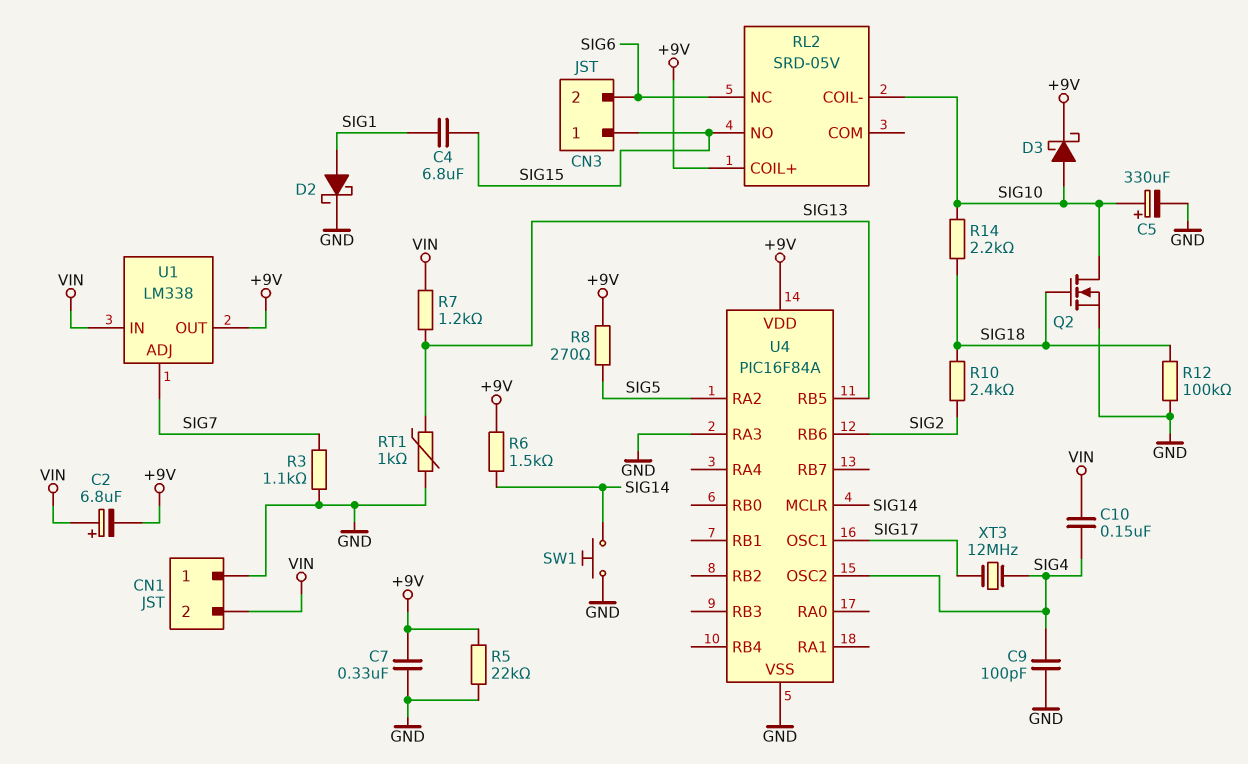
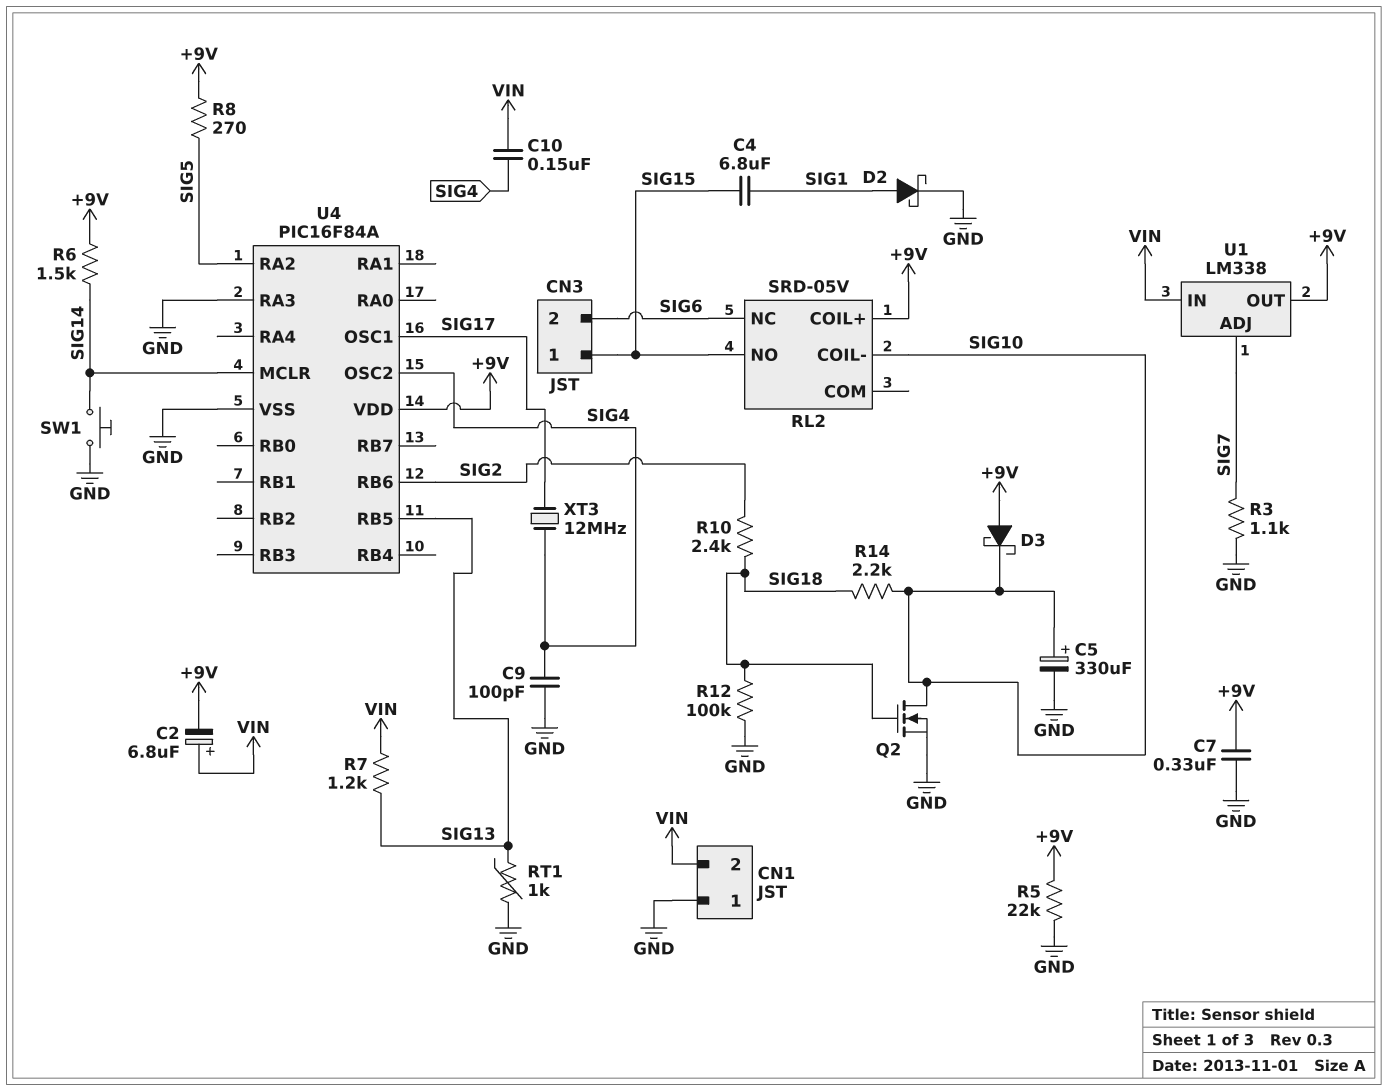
D3: schottky (A SIG10, K +9V) -> schottky (A +9V, K SIG10)

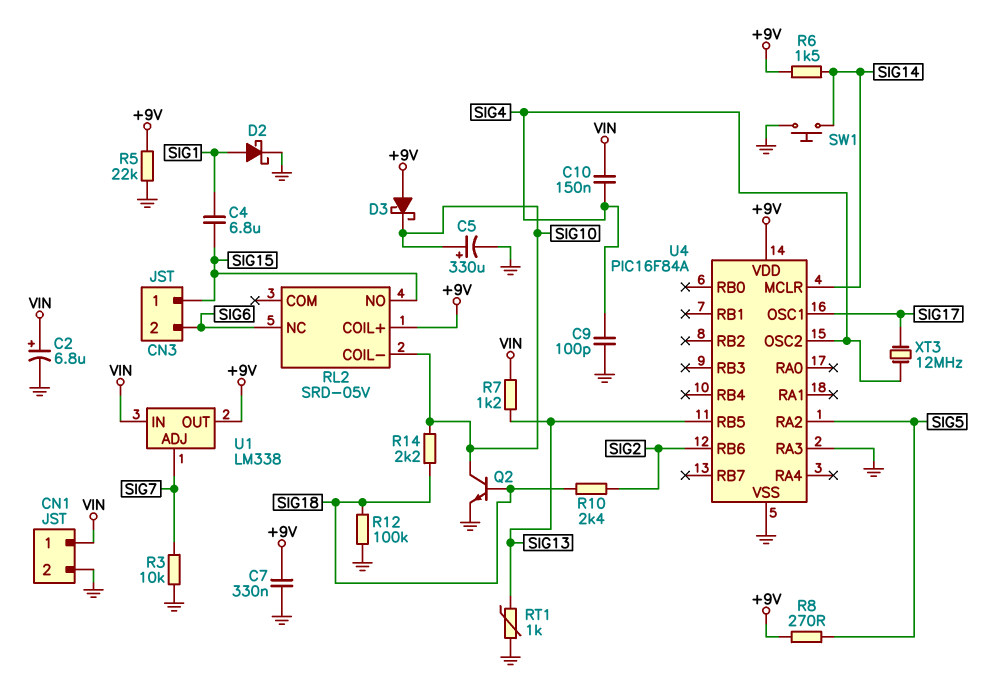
C2: 6.8uF (plus VIN, minus +9V) -> 6.8uF (plus VIN, minus GND)
CN1 pin 1: GND -> VIN
CN1 pin 2: VIN -> GND
Q2: NMOS (G SIG18, D SIG10, S GND) -> NPN (B SIG18, C SIG10, E GND)
R3: 1.1k (GND, SIG7) -> 10k (GND, SIG7)

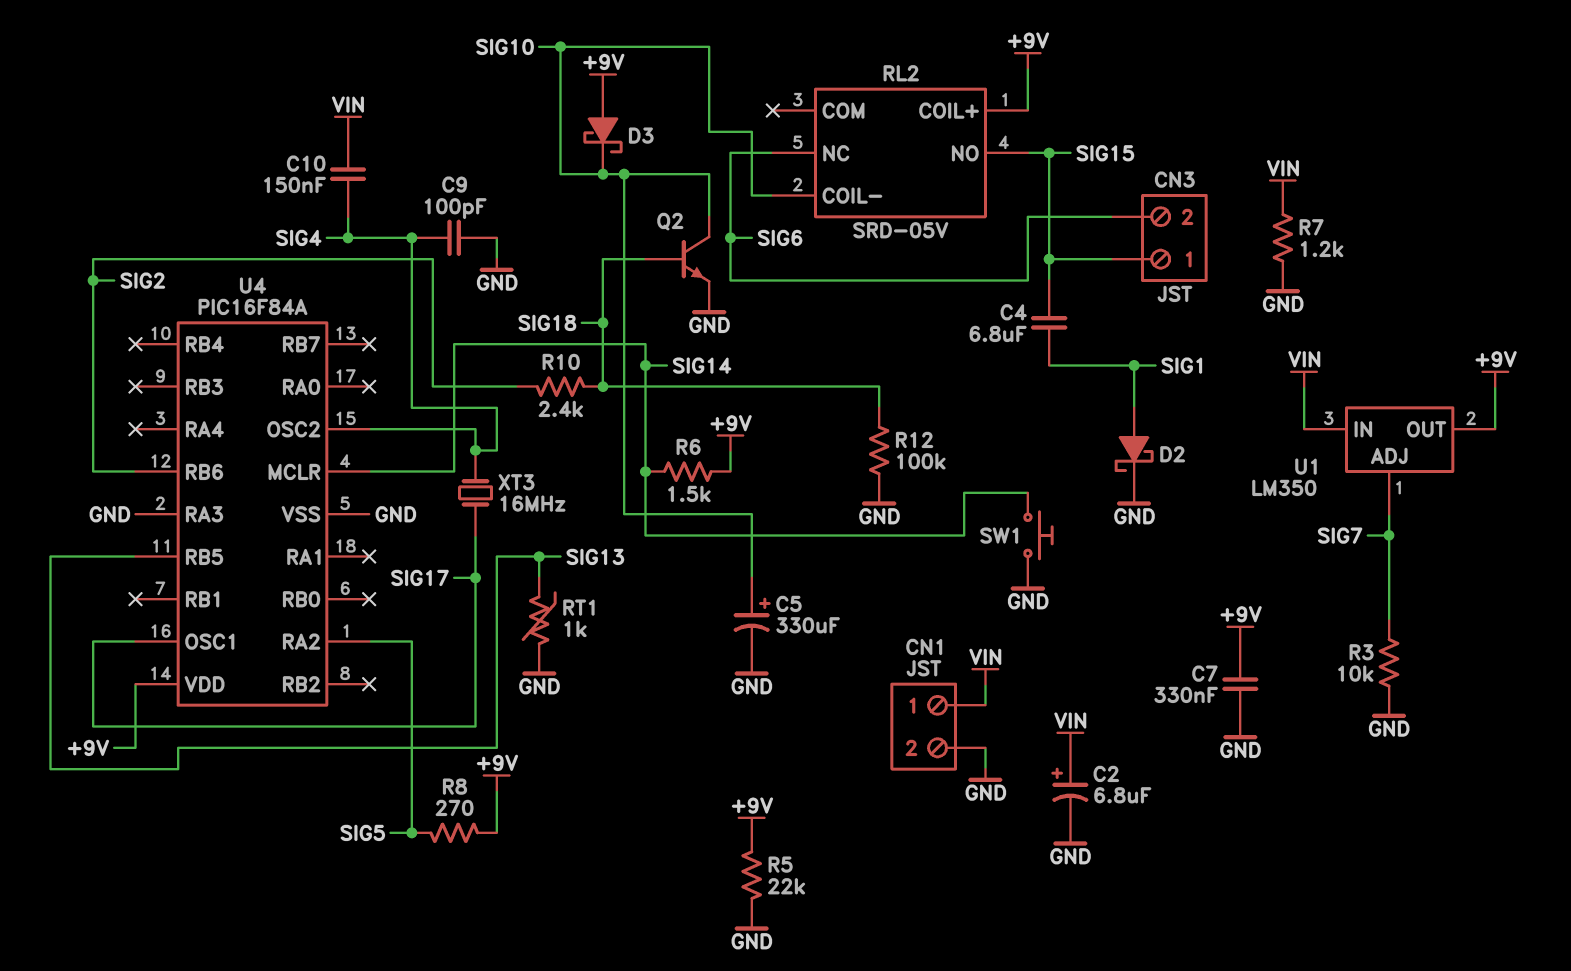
R7: 1.2k (SIG13, VIN) -> 1.2k (GND, VIN)
R14: 2.2k (SIG10, SIG18) -> none
U1: LM338 -> LM350
XT3: 12MHz (SIG4, SIG17) -> 16MHz (SIG4, SIG17)

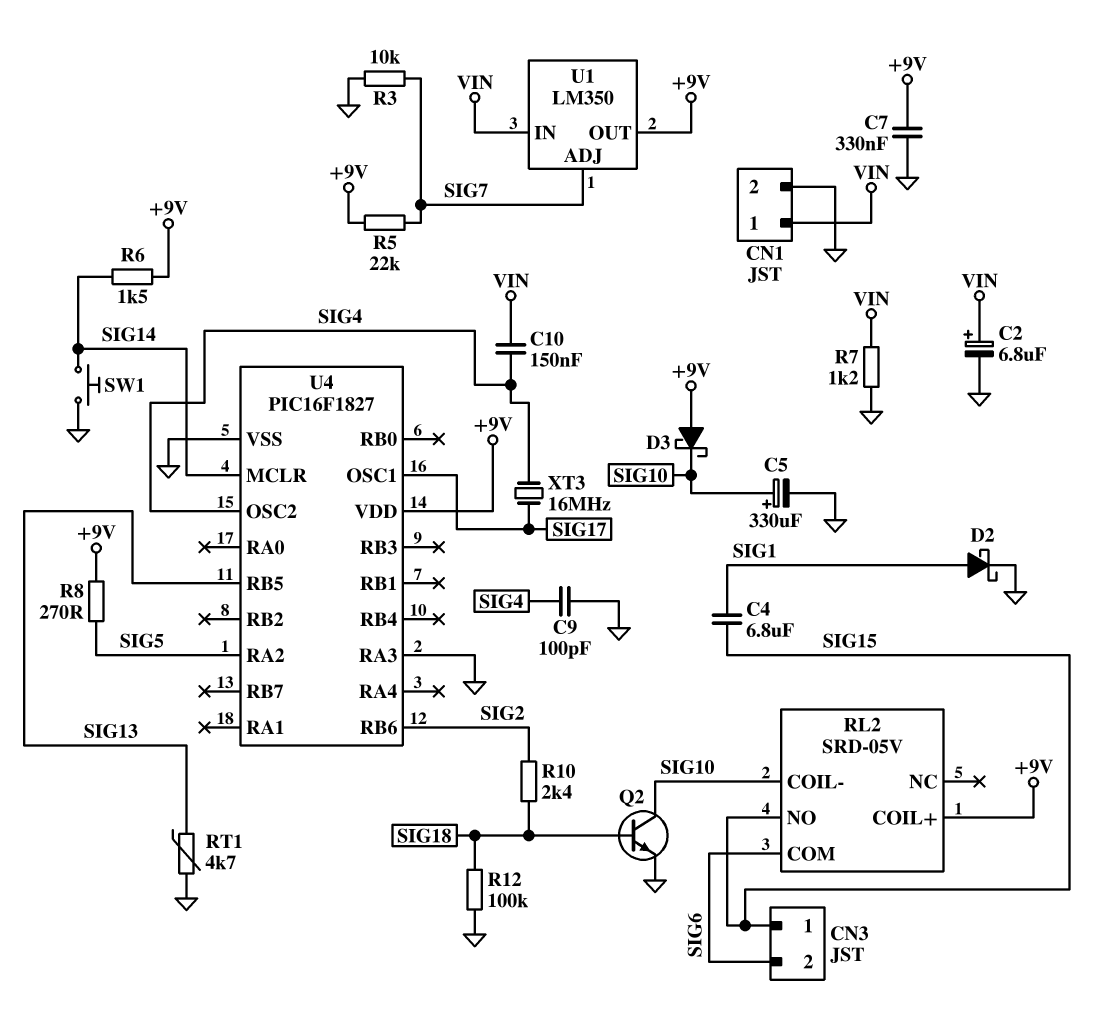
R5: 22k (+9V, GND) -> 22k (+9V, SIG7)
RL2 pin COM: none -> SIG6
RL2 pin NC: SIG6 -> none
RT1: 1k (GND, SIG13) -> 4.7k (GND, SIG13)
U4: PIC16F84A -> PIC16F1827

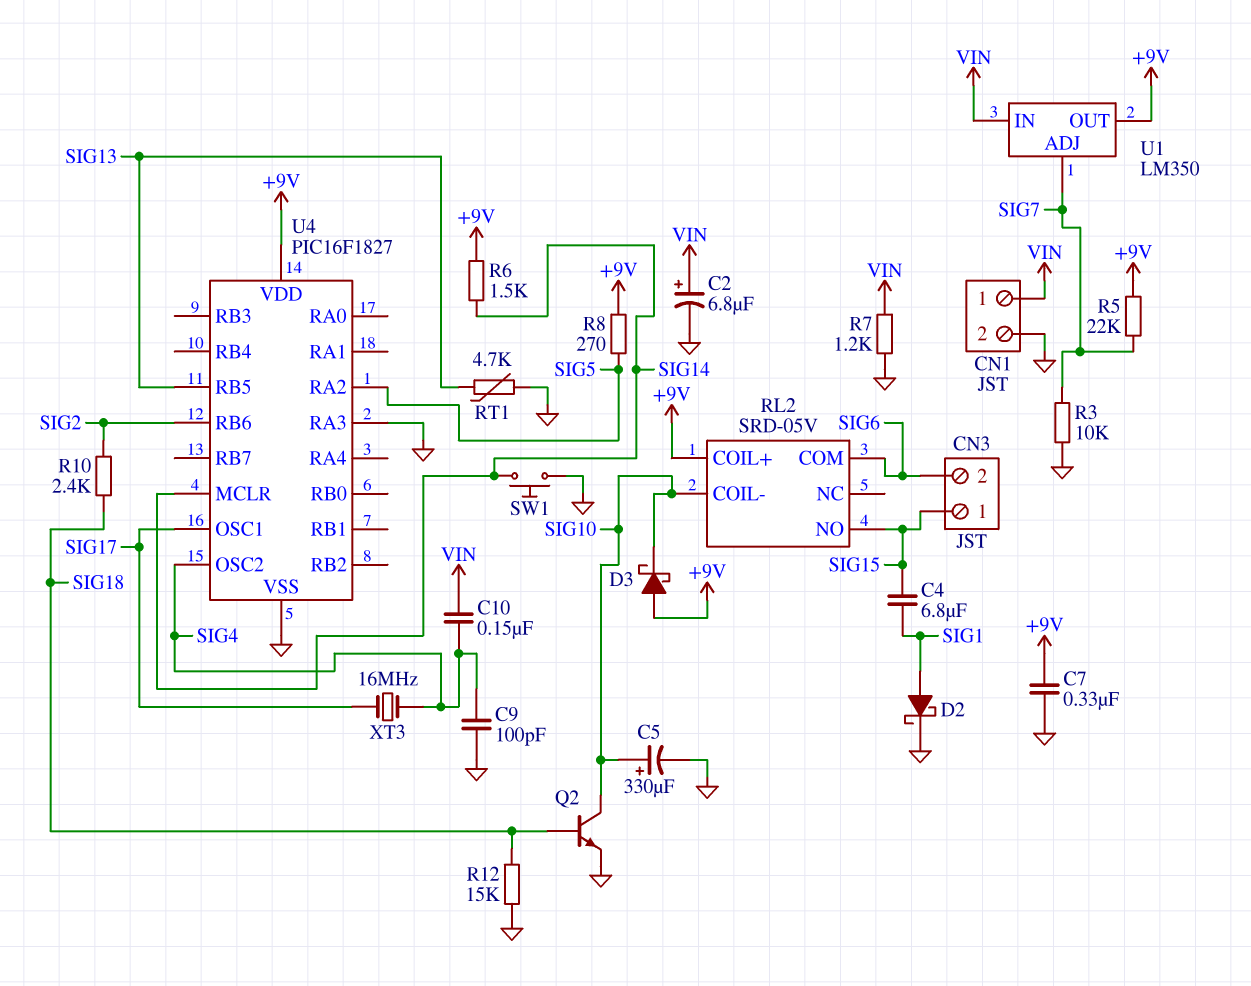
R12: 100k (GND, SIG18) -> 15k (GND, SIG18)

